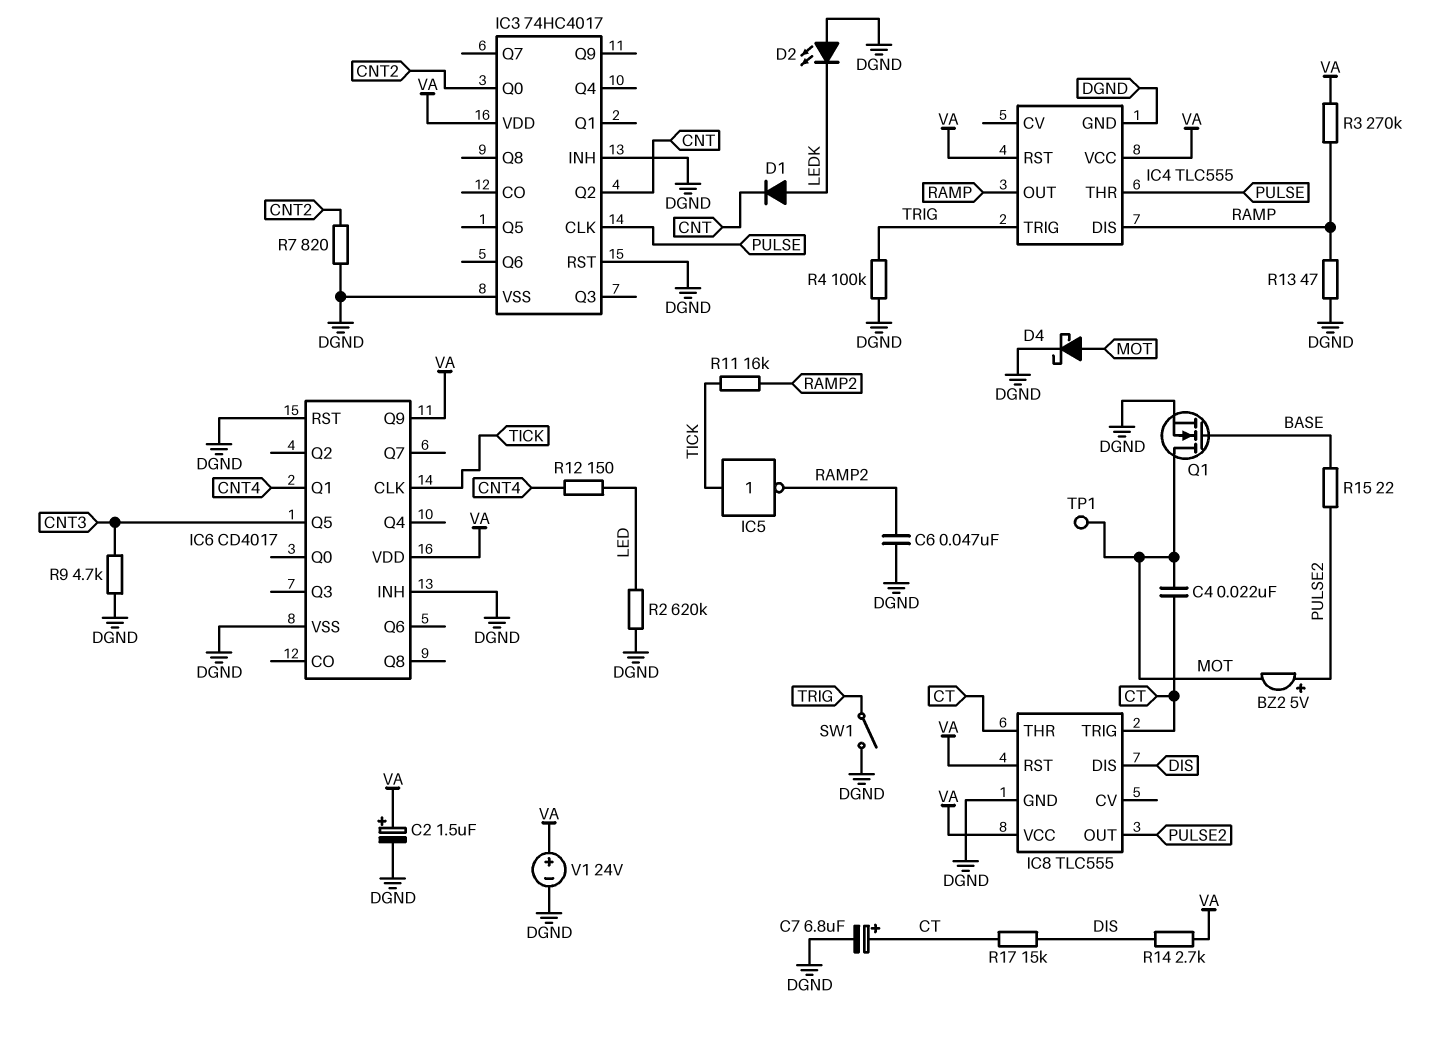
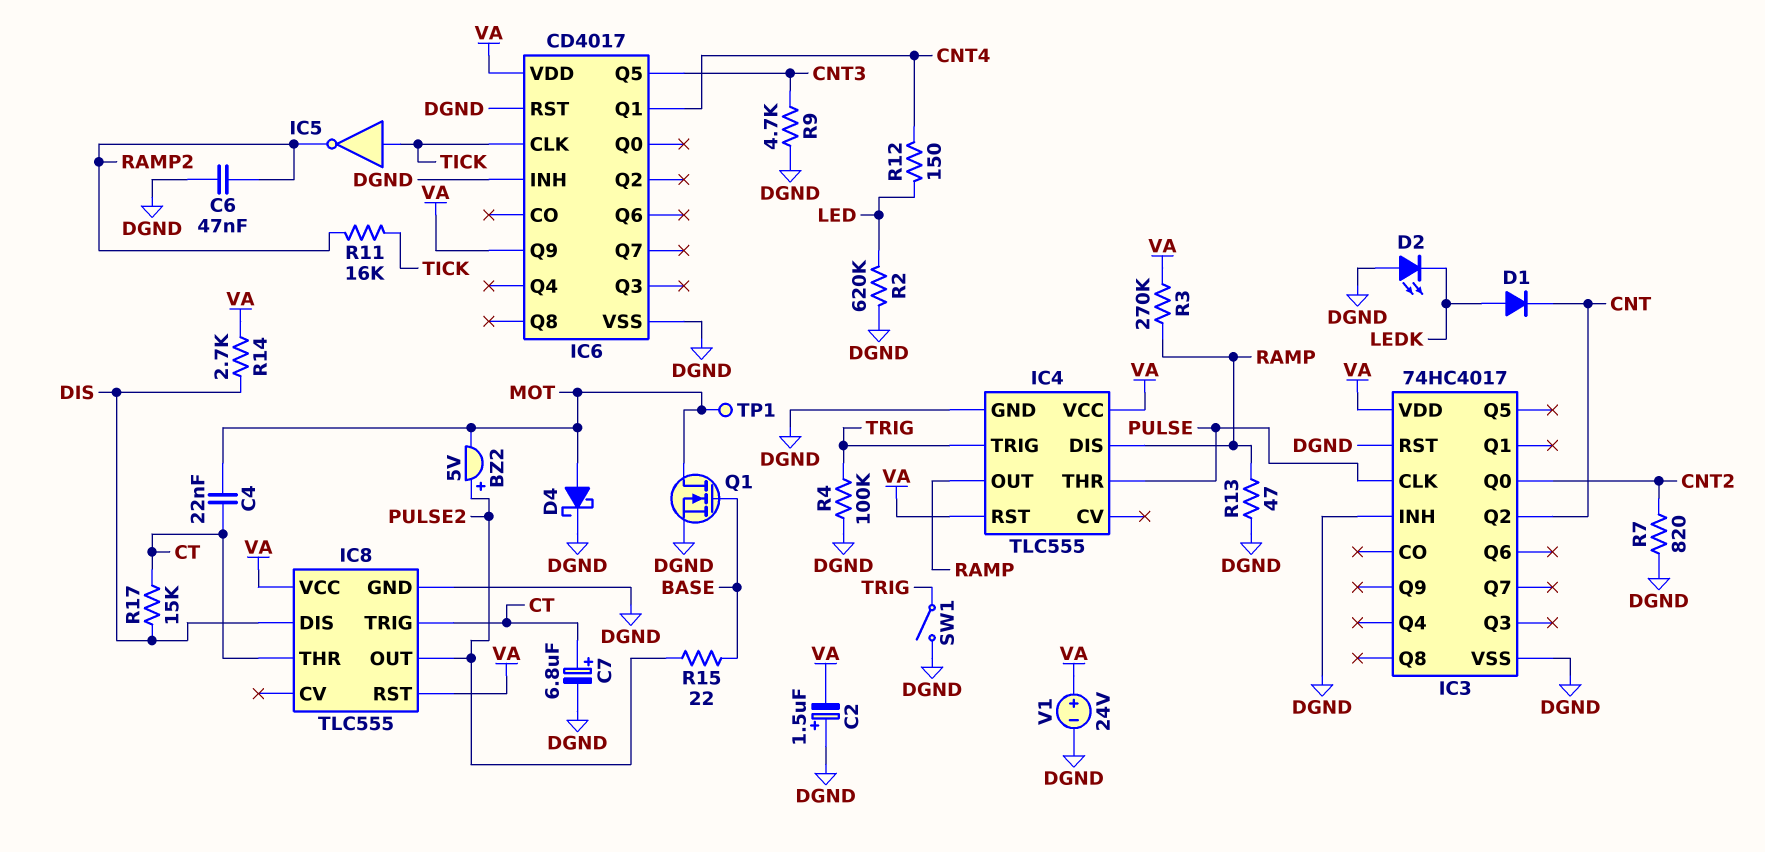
C2: 1.5uF (plus VA, minus DGND) -> 1.5uF (plus DGND, minus VA)

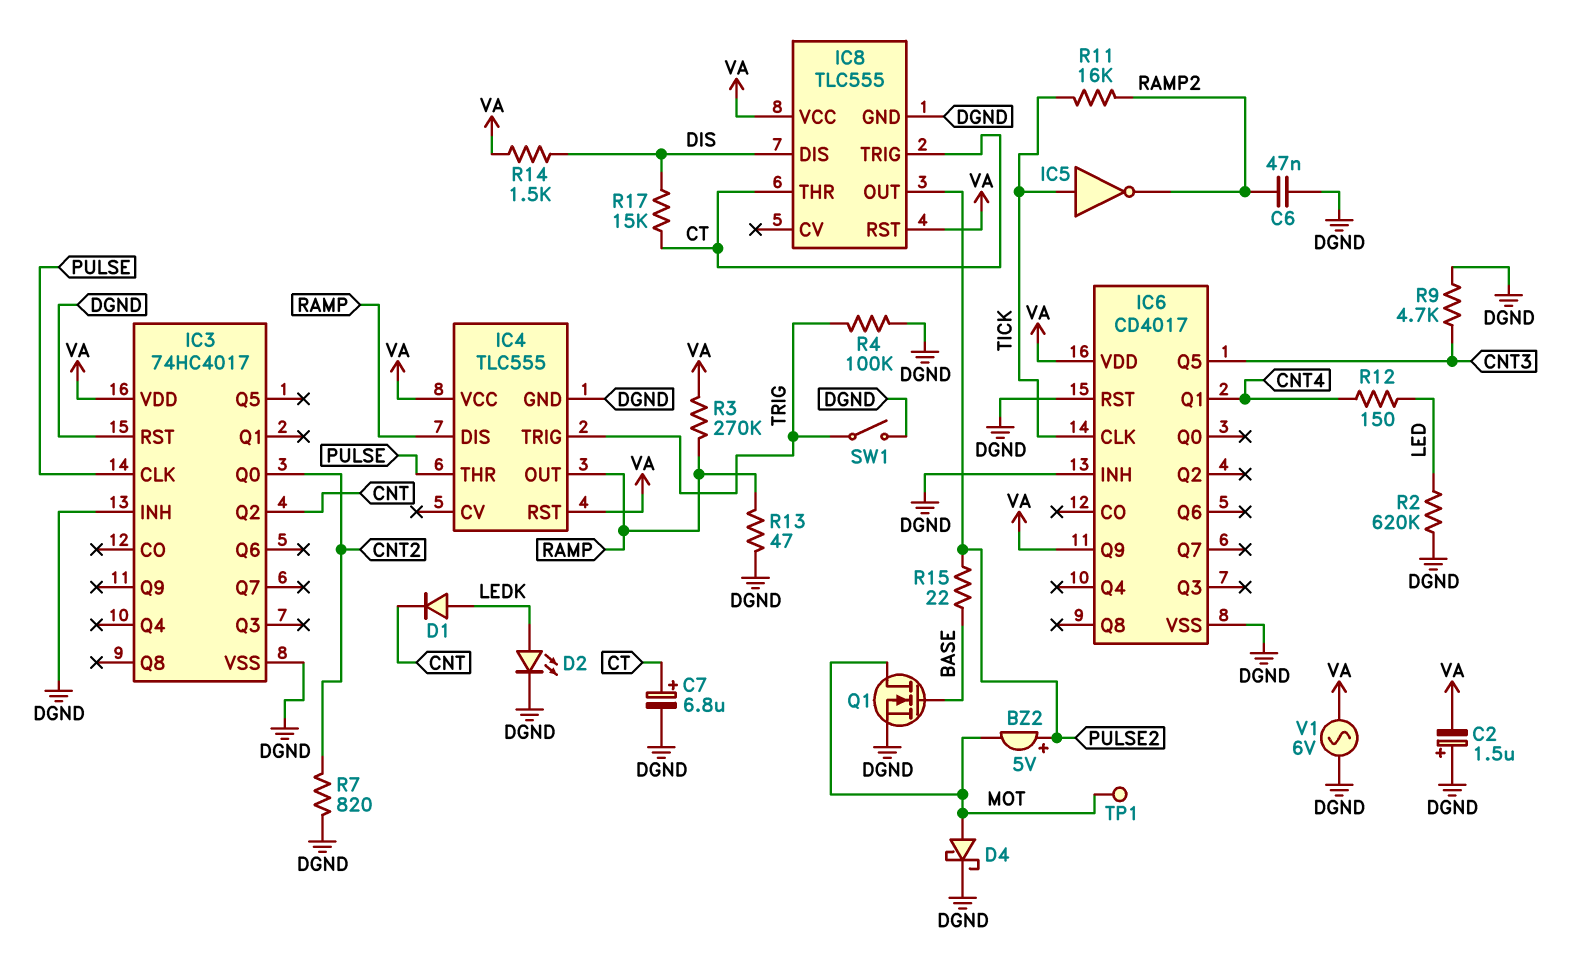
C4: 22nF (CT, MOT) -> none
D2: LED (A DGND, K LEDK) -> LED (A LEDK, K DGND)
R14: 2.7k (DIS, VA) -> 1.5k (DIS, VA)
V1: 24V (plus VA, minus DGND) -> AC 6V (DGND, VA)

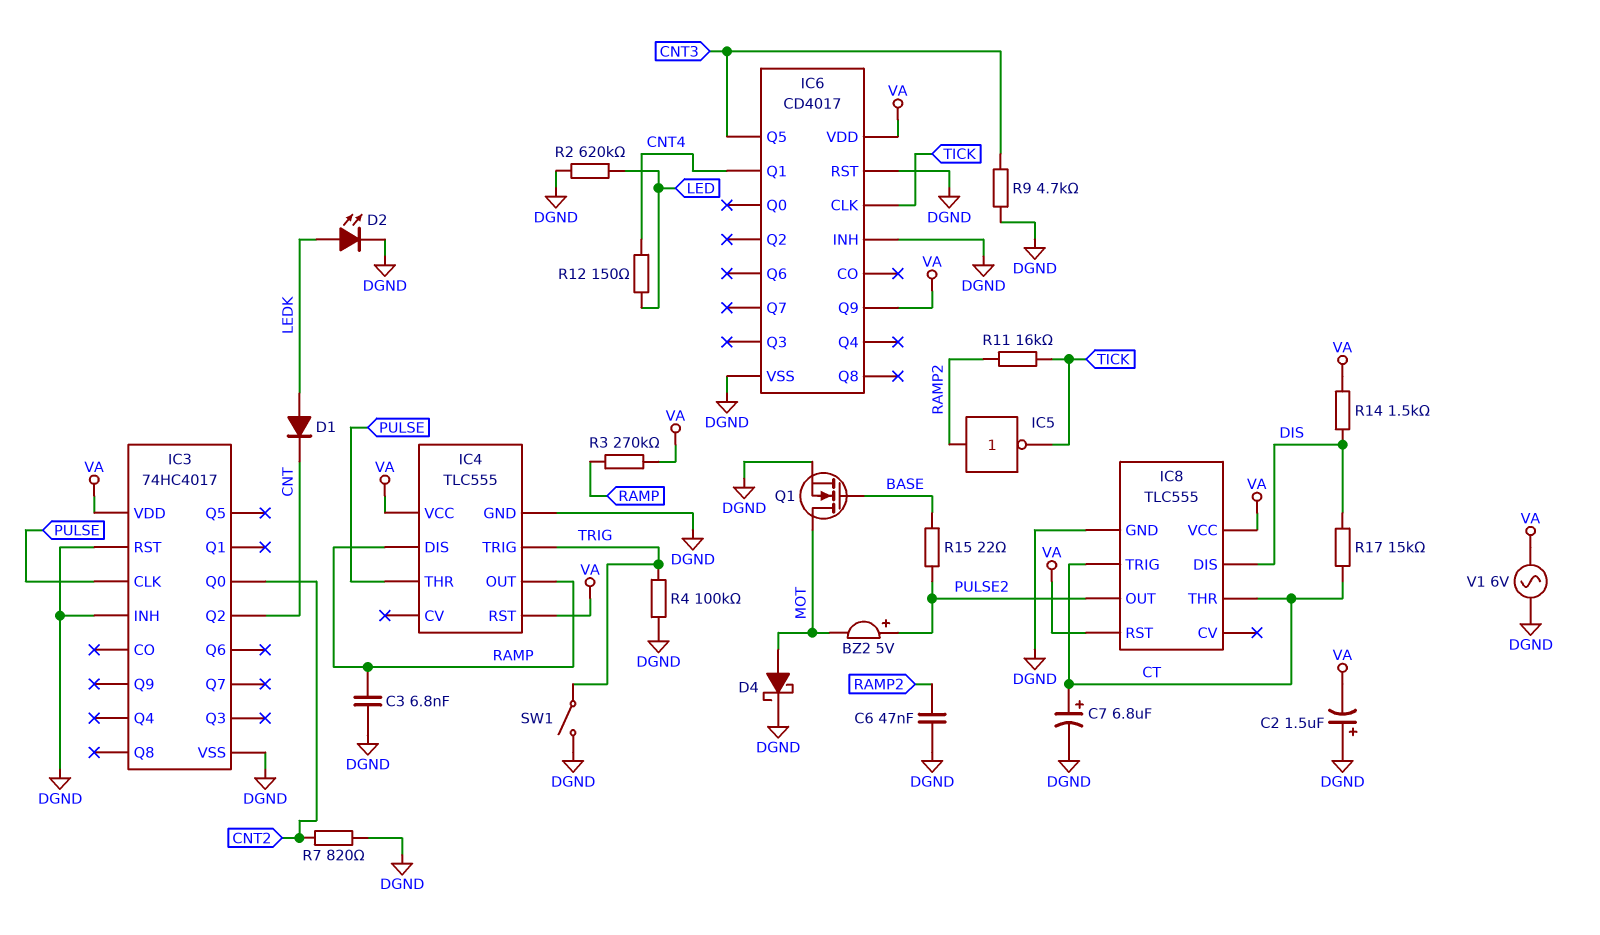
C3: none -> 6.8nF (DGND, RAMP)
IC5: NOT (in TICK, out RAMP2) -> NOT (in RAMP2, out TICK)
R13: 47 (DGND, RAMP) -> none
TP1: test point (MOT) -> none

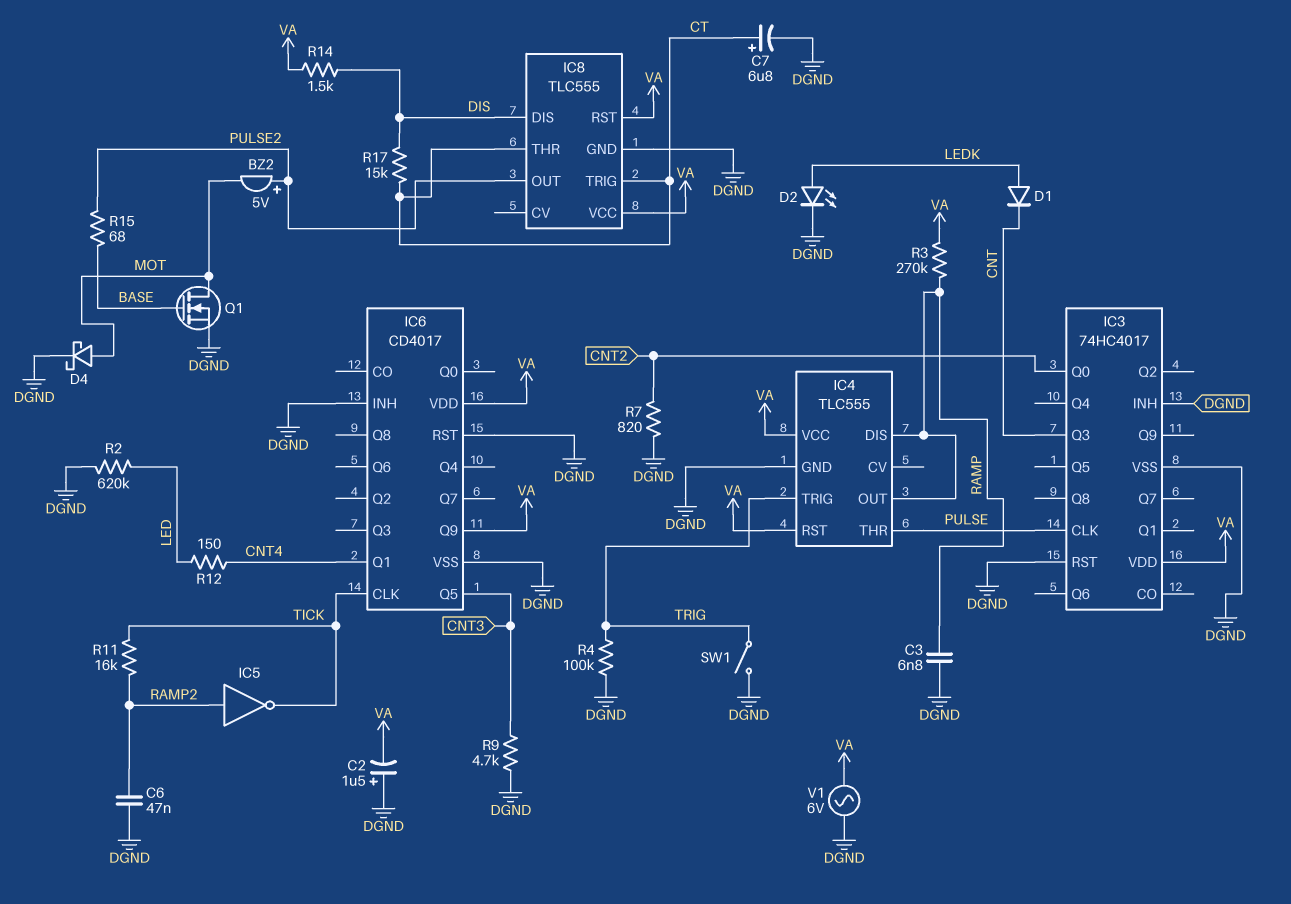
IC3 pin Q2: CNT -> none
IC3 pin Q3: none -> CNT
R15: 22 (BASE, PULSE2) -> 68 (BASE, PULSE2)

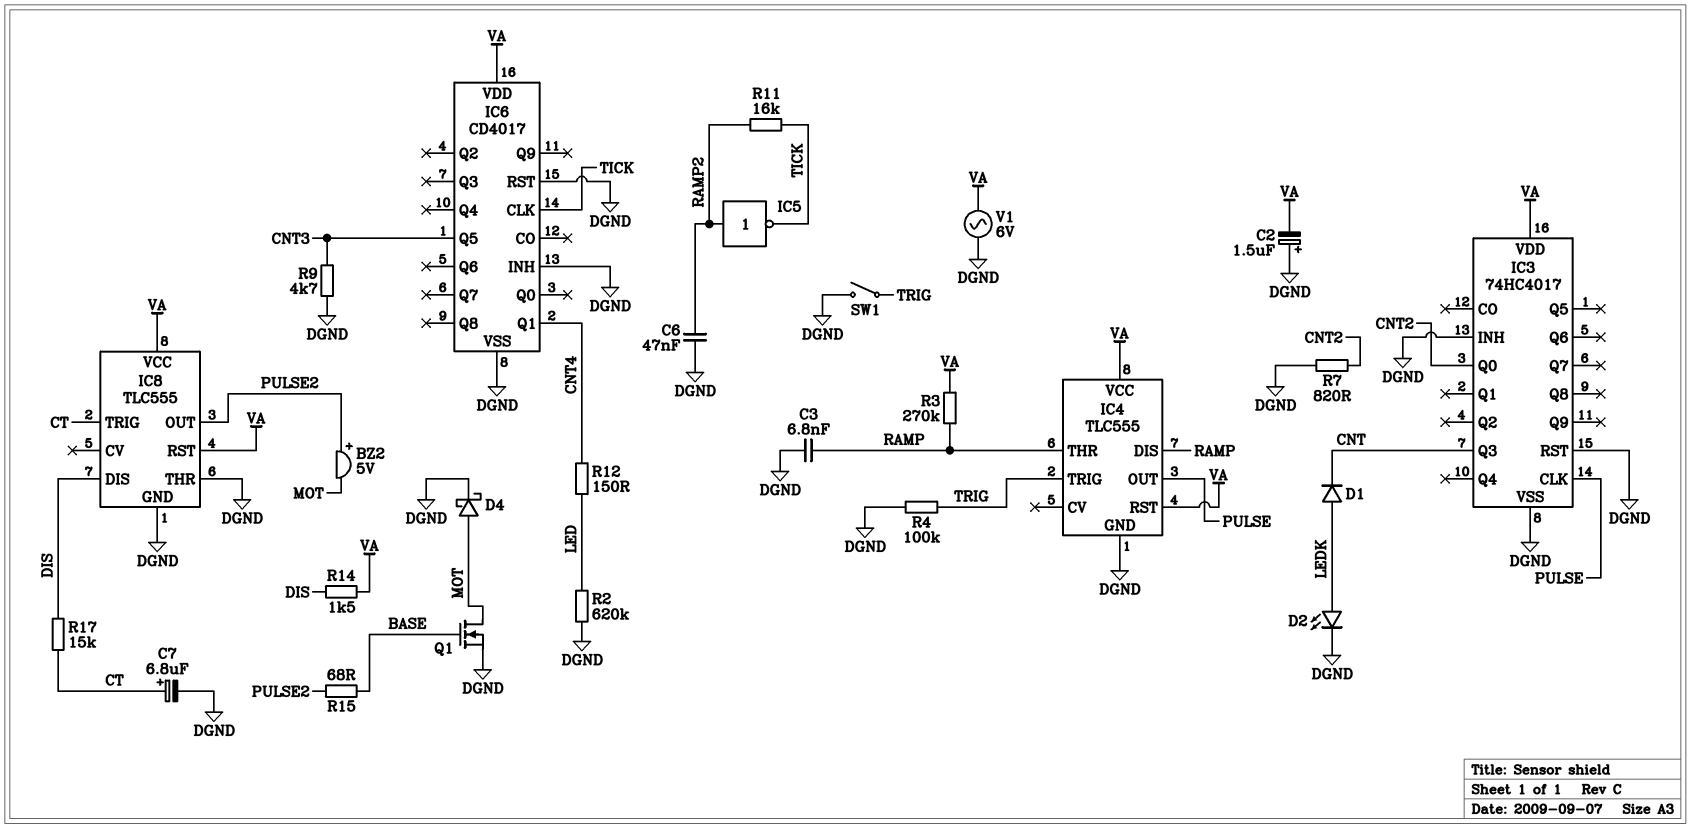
IC4 pin OUT: RAMP -> PULSE
IC4 pin THR: PULSE -> RAMP
IC6 pin Q9: VA -> none
IC8 pin THR: CT -> DGND

